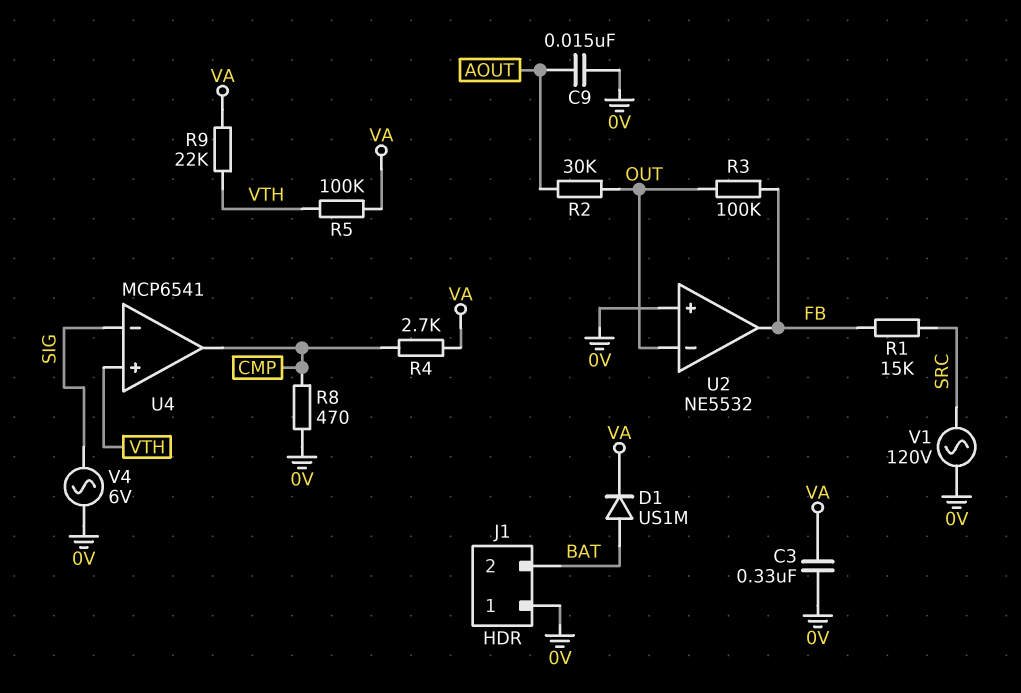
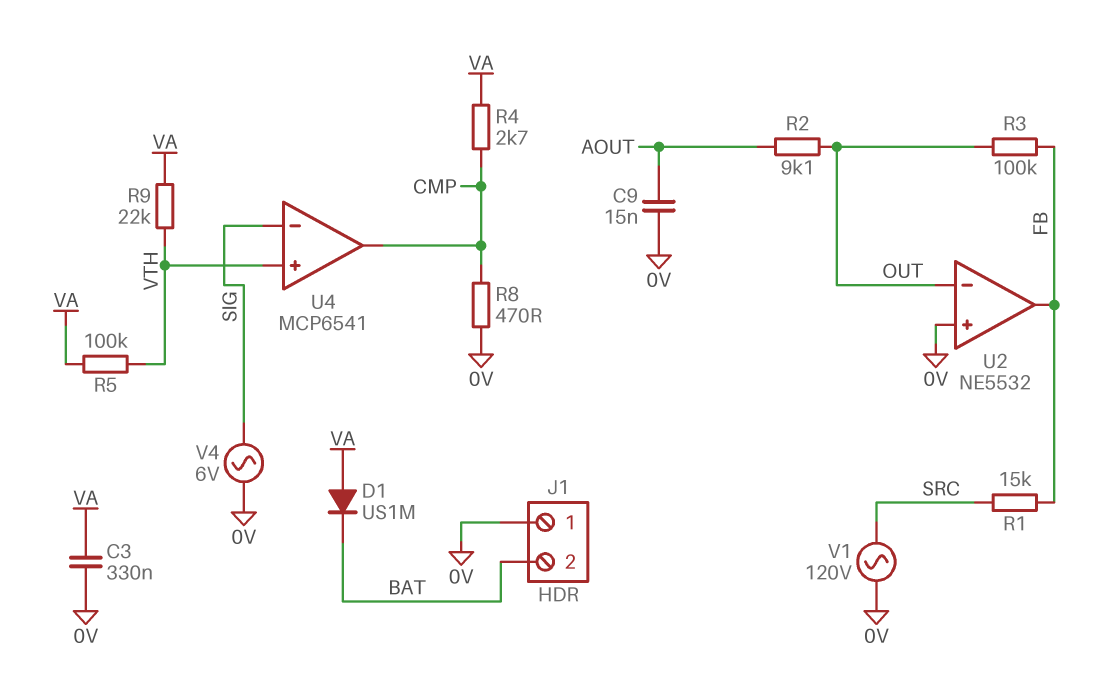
D1: diode US1M (A BAT, K VA) -> diode US1M (A VA, K BAT)
R2: 30k (AOUT, OUT) -> 9.1k (AOUT, OUT)

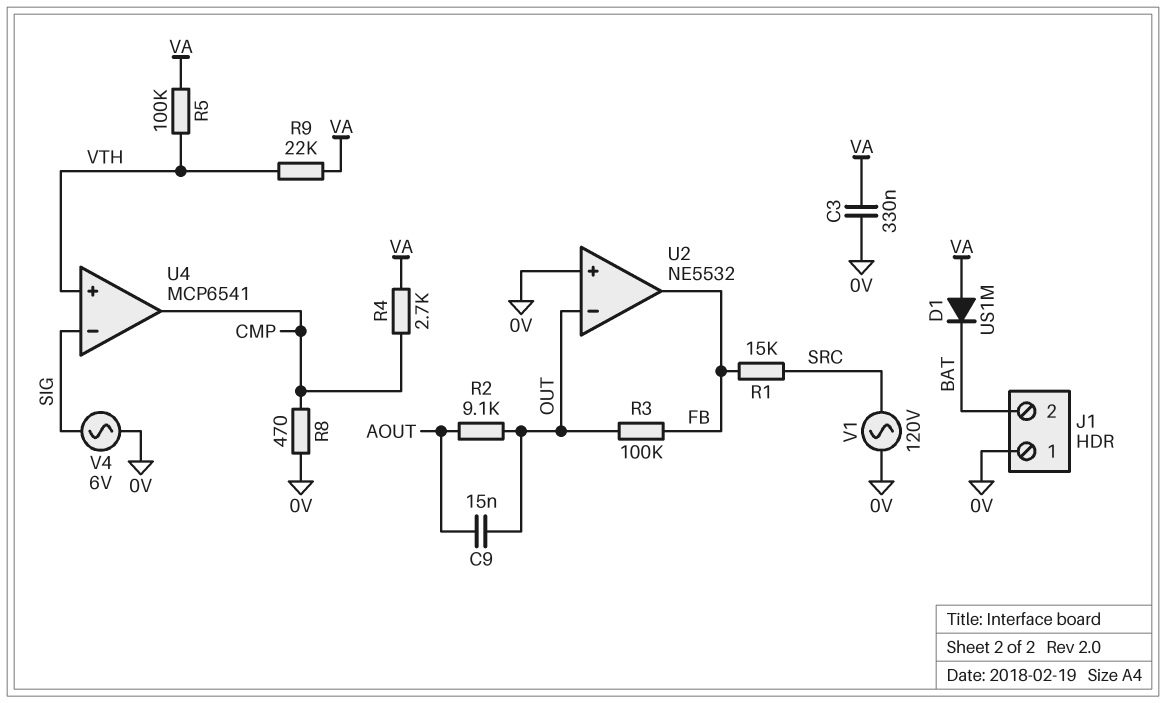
C9: 15nF (0V, AOUT) -> 15nF (AOUT, OUT)

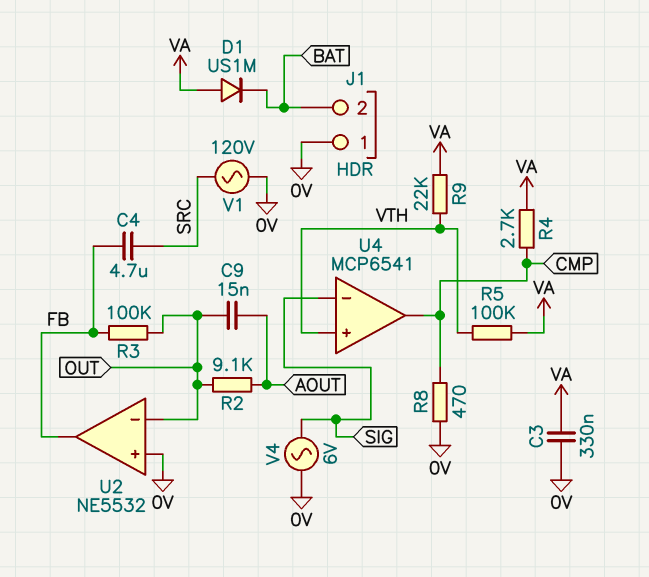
C4: none -> 4.7uF (FB, SRC)
R1: 15k (FB, SRC) -> none

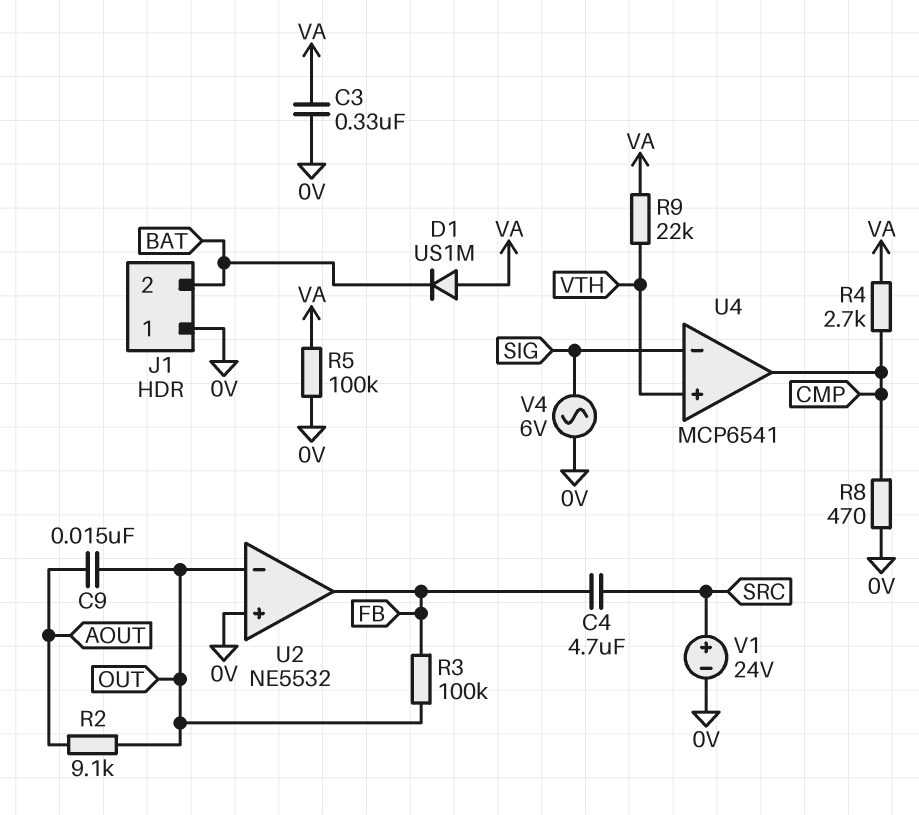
R5: 100k (VA, VTH) -> 100k (0V, VA)
V1: AC 120V (0V, SRC) -> 24V (plus SRC, minus 0V)

